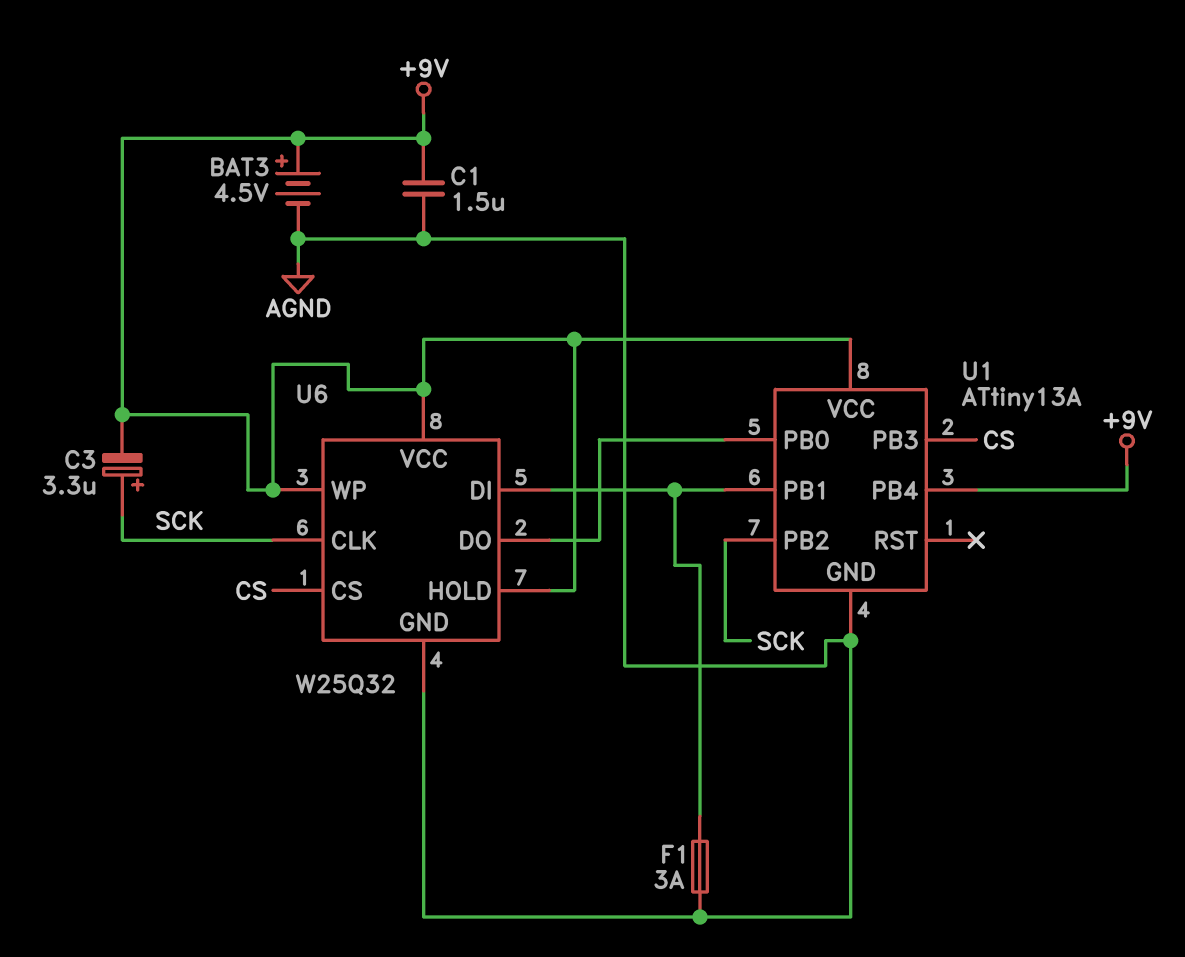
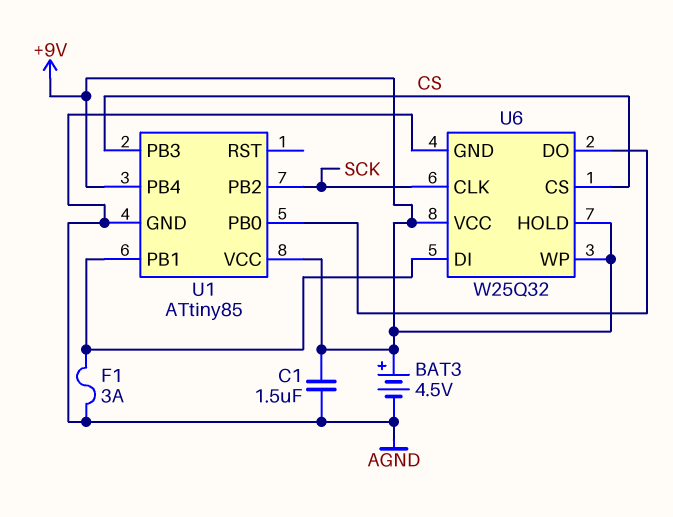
C3: 3.3uF (plus SCK, minus +9V) -> none
U1: ATtiny13A -> ATtiny85

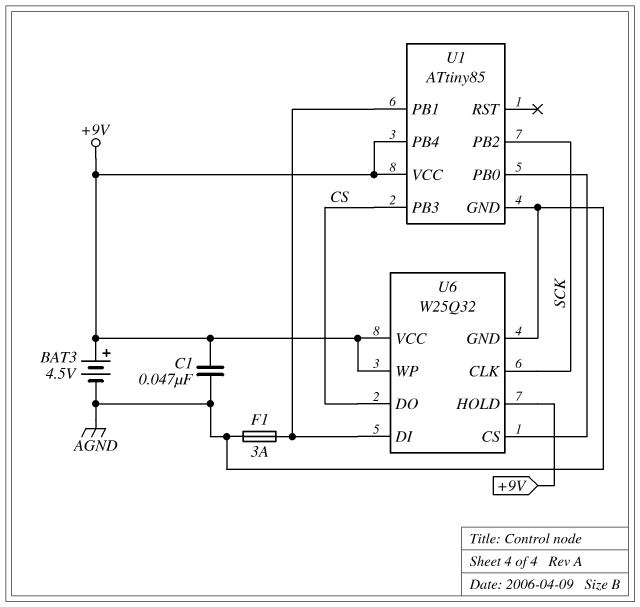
C1: 1.5uF (+9V, AGND) -> 47nF (+9V, AGND)
U6 pin CS: CS -> U1/PB0
U6 pin DO: U1/PB0 -> CS

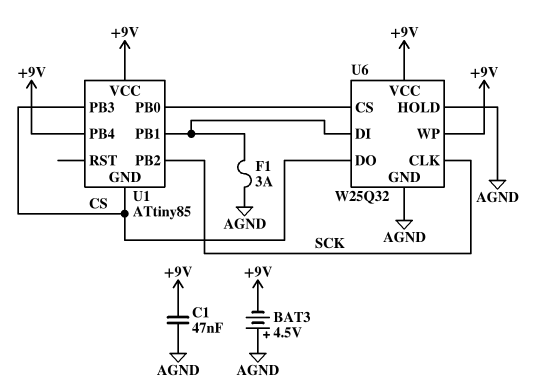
BAT3: 4.5V (plus +9V, minus AGND) -> 4.5V (plus AGND, minus +9V)
U1 pin GND: AGND -> CS
U6 pin HOLD: +9V -> AGND

